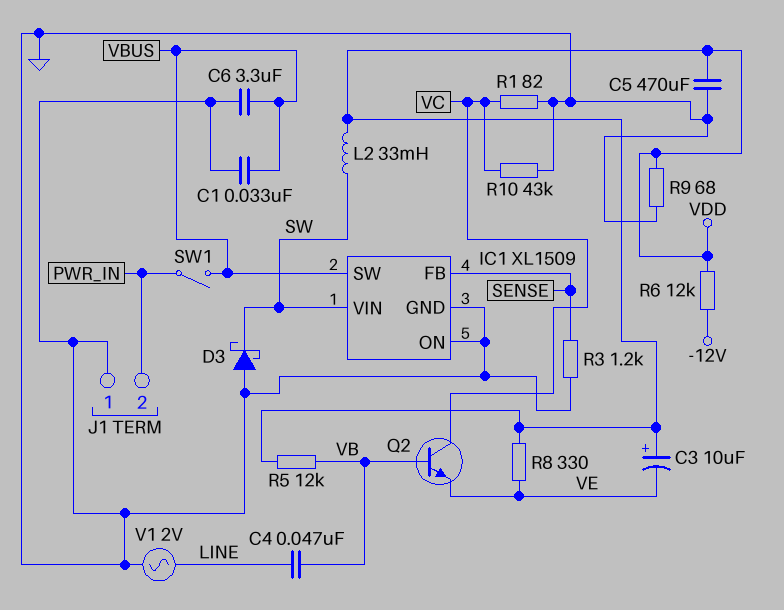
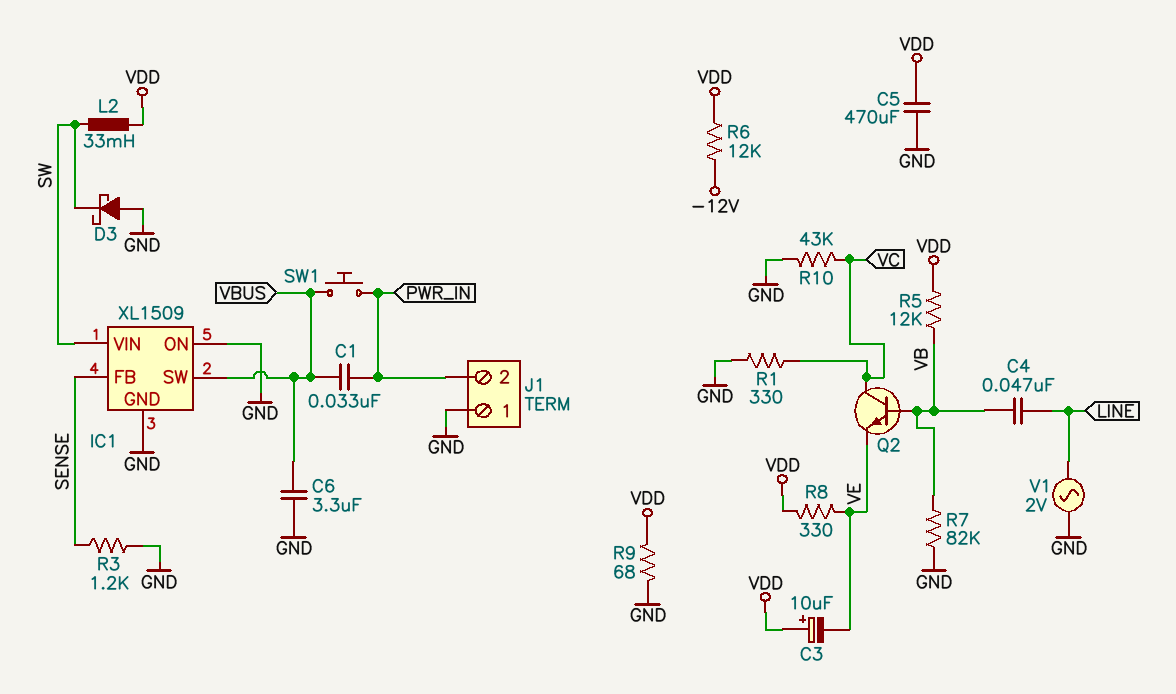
C1: 33nF (GND, VBUS) -> 33nF (PWR_IN, VBUS)
R1: 82 (GND, VC) -> 330 (GND, VC)
R7: none -> 82k (GND, VB)
SW1: switch (PWR_IN, VBUS) -> button (PWR_IN, VBUS)

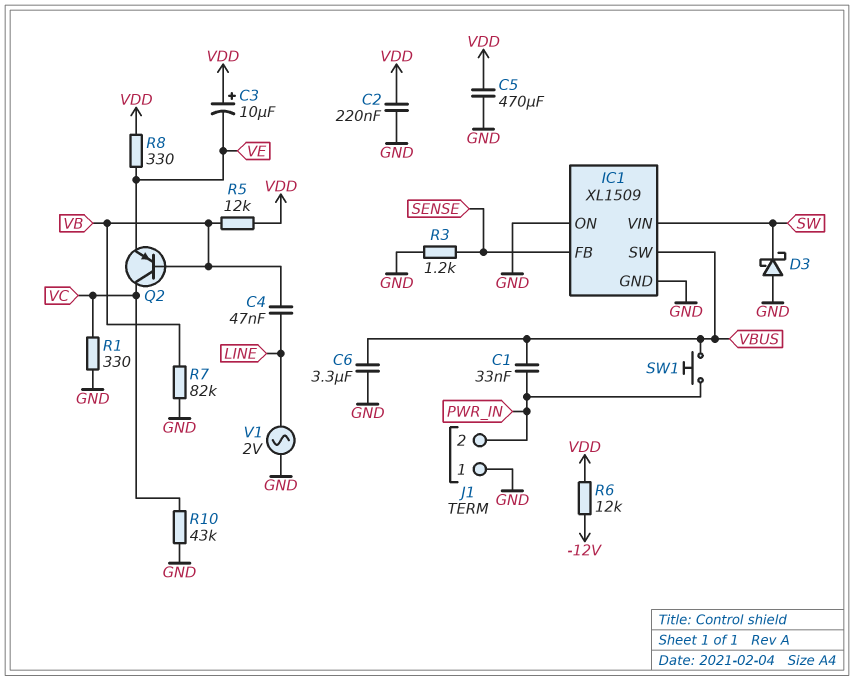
C2: none -> 220nF (GND, VDD)
L2: 33mH (SW, VDD) -> none
Q2: NPN (B VB, C VC, E VE) -> PNP (B VB, C VC, E VE)
R9: 68 (GND, VDD) -> none

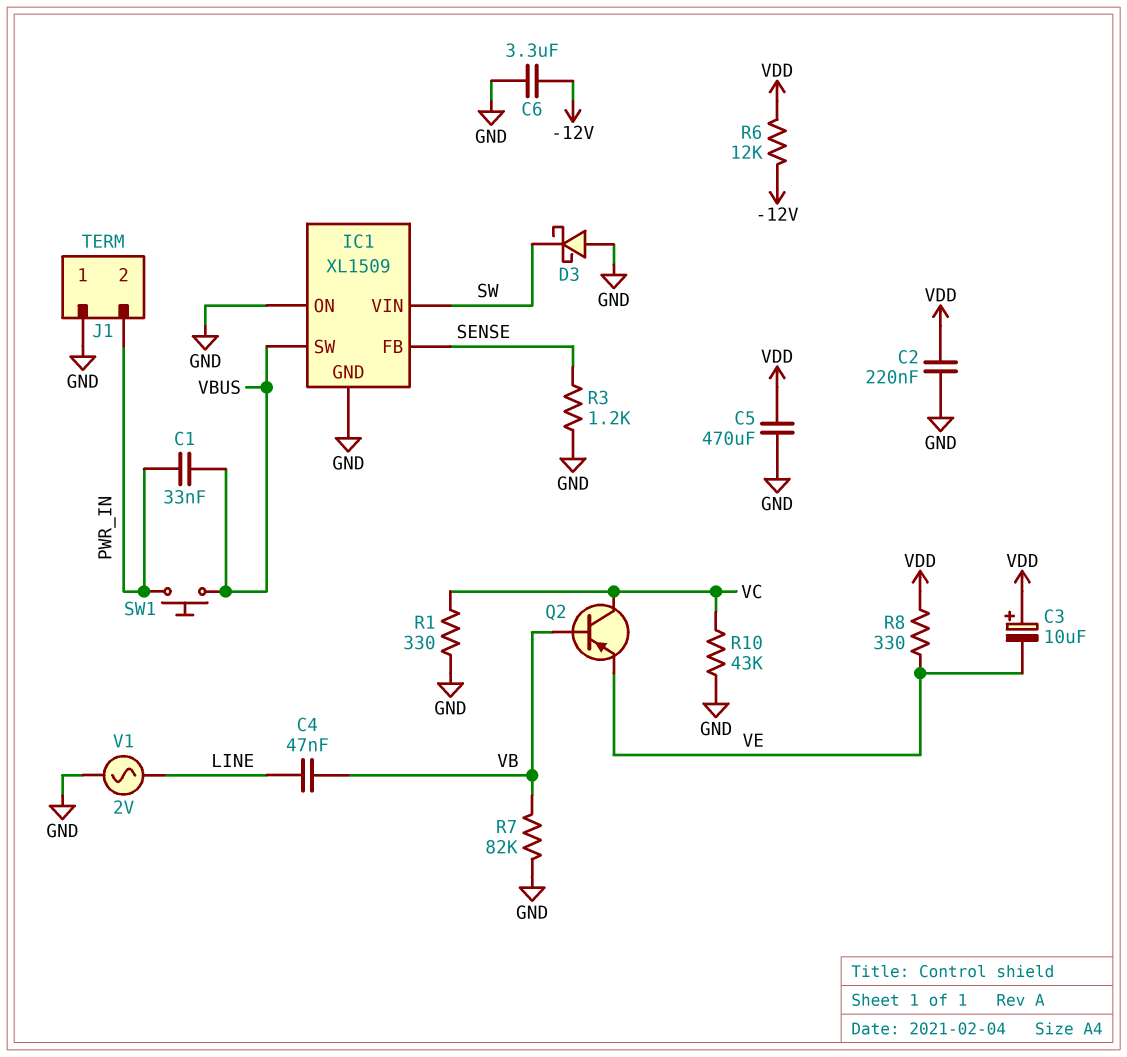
C6: 3.3uF (GND, VBUS) -> 3.3uF (-12V, GND)
R5: 12k (VB, VDD) -> none

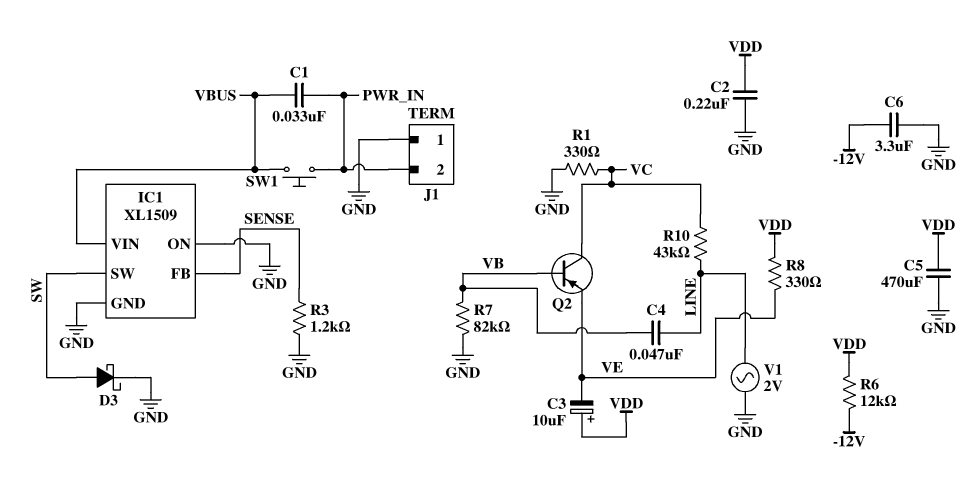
D3: schottky (A GND, K SW) -> schottky (A SW, K GND)
IC1 pin SW: VBUS -> SW
IC1 pin VIN: SW -> VBUS
R10: 43k (GND, VC) -> 43k (LINE, VC)

